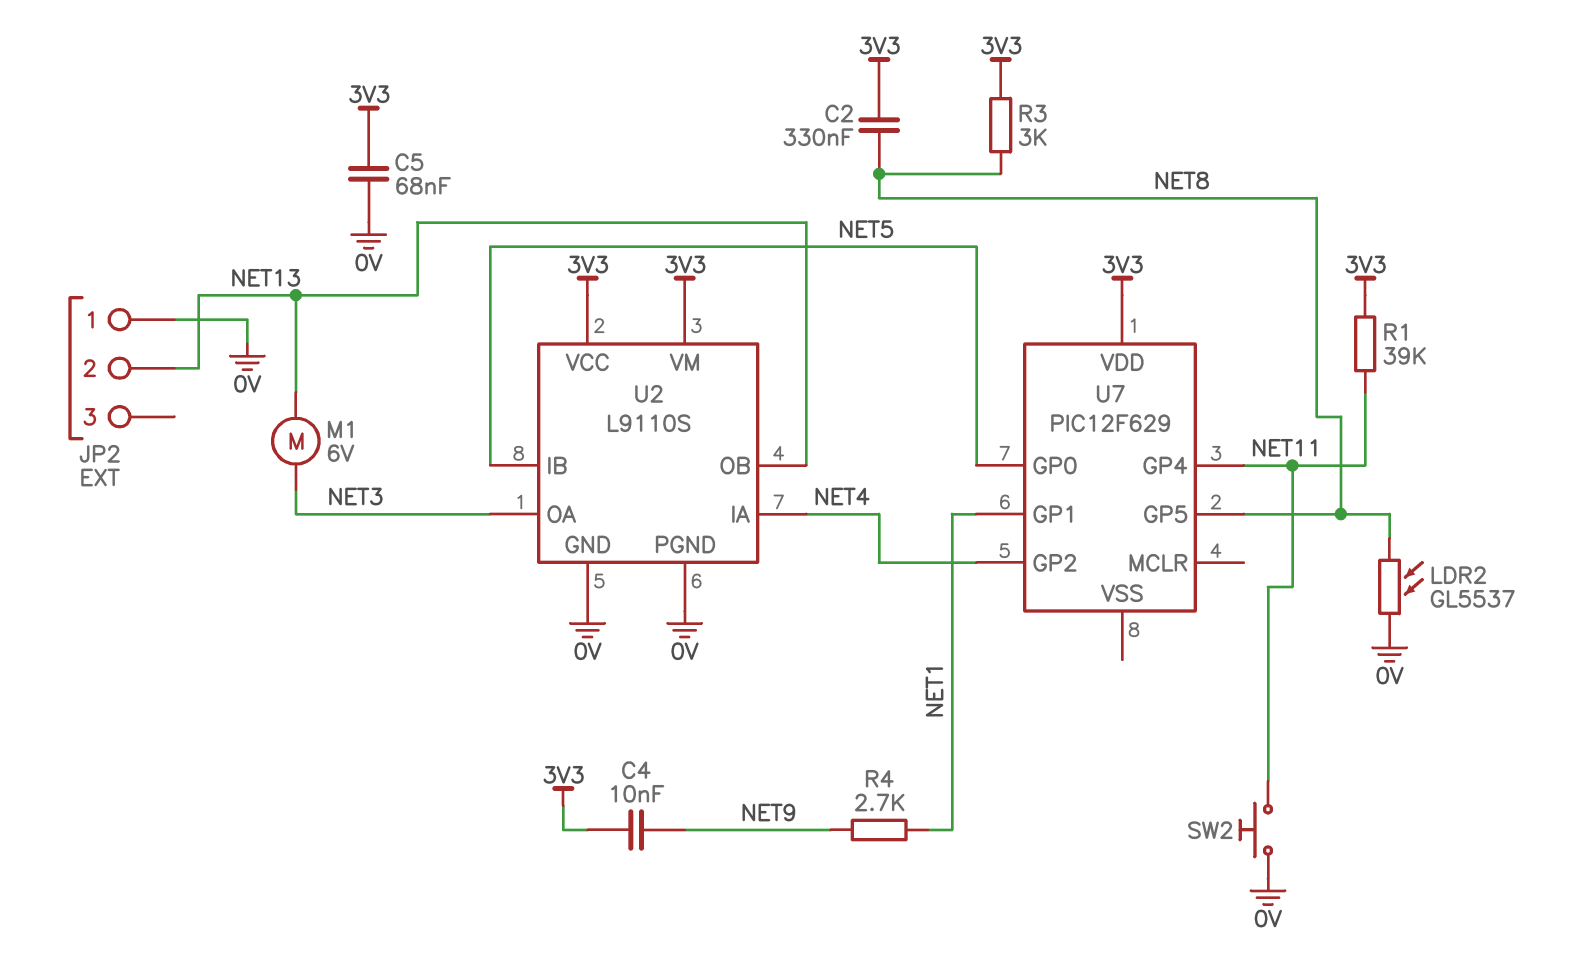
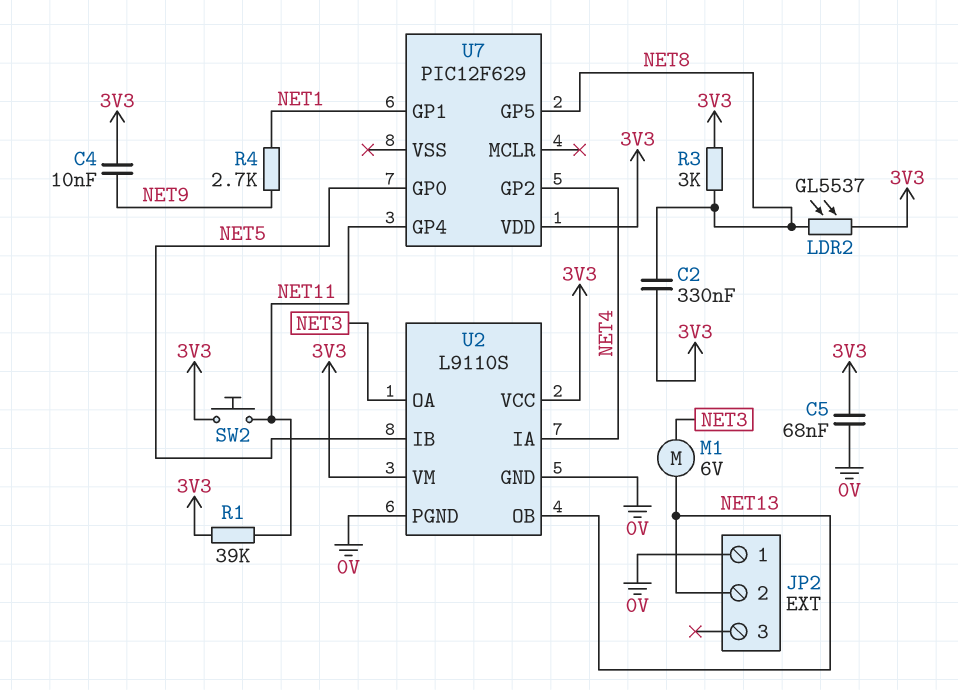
LDR2: GL5537 (0V, NET8) -> GL5537 (3V3, NET8)
SW2: button (0V, NET11) -> button (3V3, NET11)

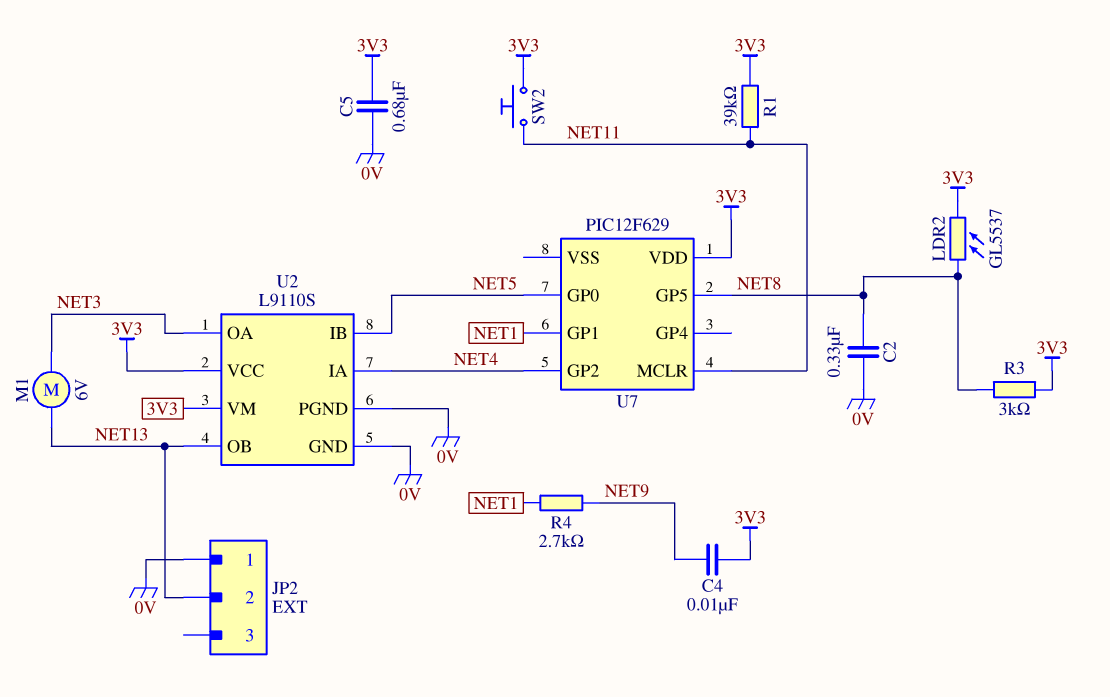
C2: 330nF (3V3, NET8) -> 330nF (0V, NET8)
C5: 68nF (0V, 3V3) -> 680nF (0V, 3V3)
U7 pin GP4: NET11 -> none
U7 pin MCLR: none -> NET11

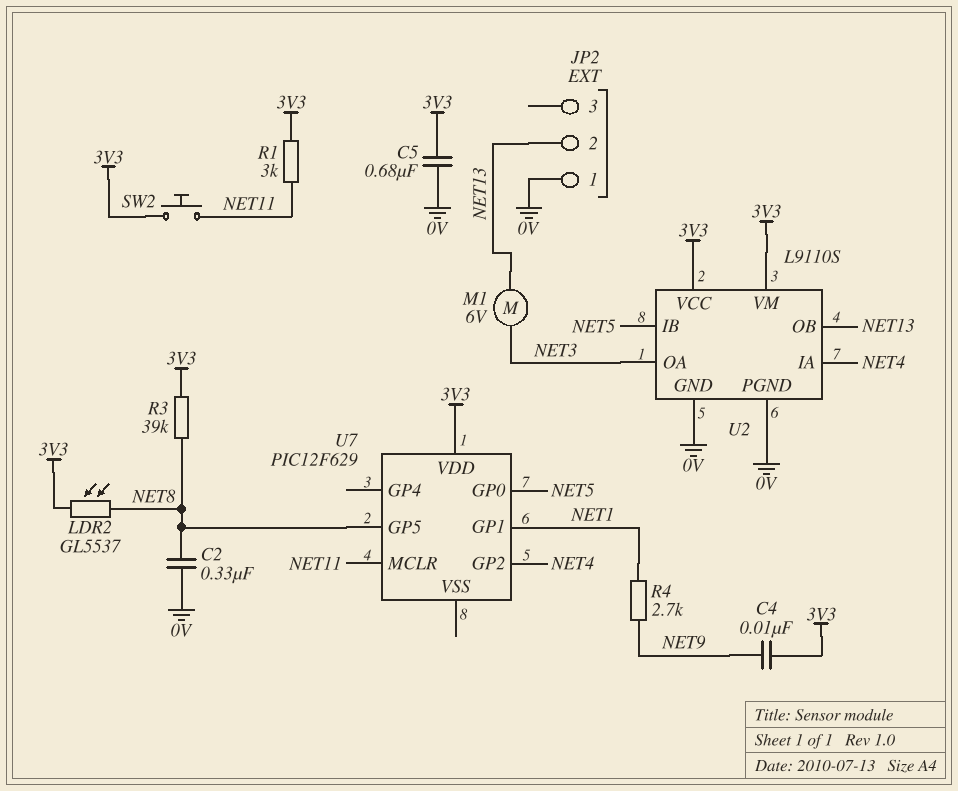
R1: 39k (3V3, NET11) -> 3k (3V3, NET11)
R3: 3k (3V3, NET8) -> 39k (3V3, NET8)

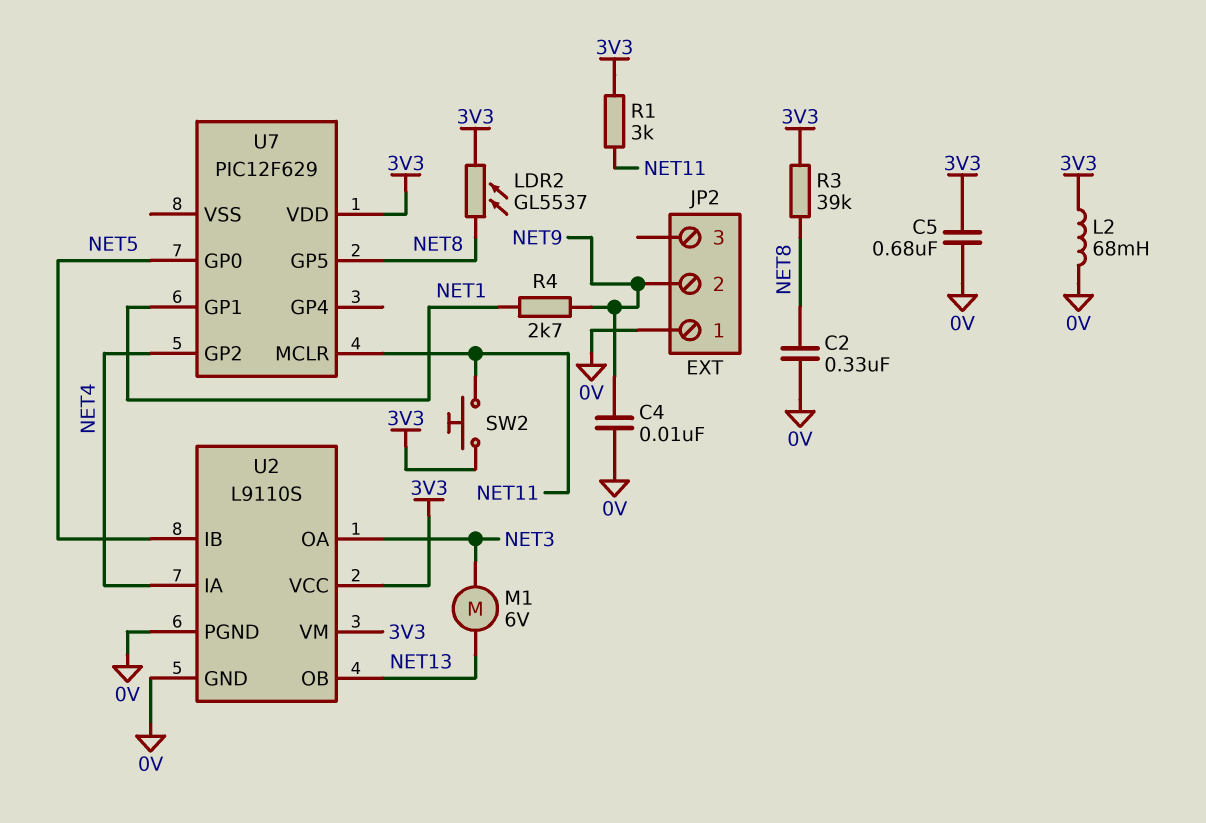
C4: 10nF (3V3, NET9) -> 10nF (0V, NET9)
JP2 pin 2: NET13 -> NET9
L2: none -> 68mH (0V, 3V3)

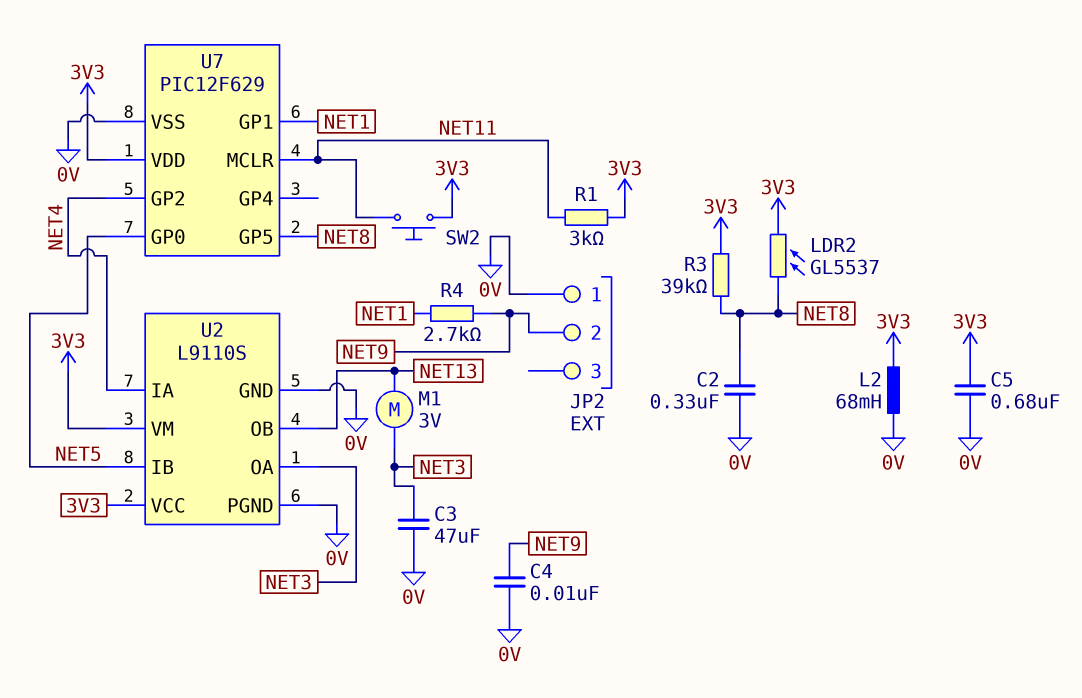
C3: none -> 47uF (0V, NET3)
M1: motor 6V (NET3, NET13) -> motor 3V (NET3, NET13)
U7 pin VSS: none -> 0V

